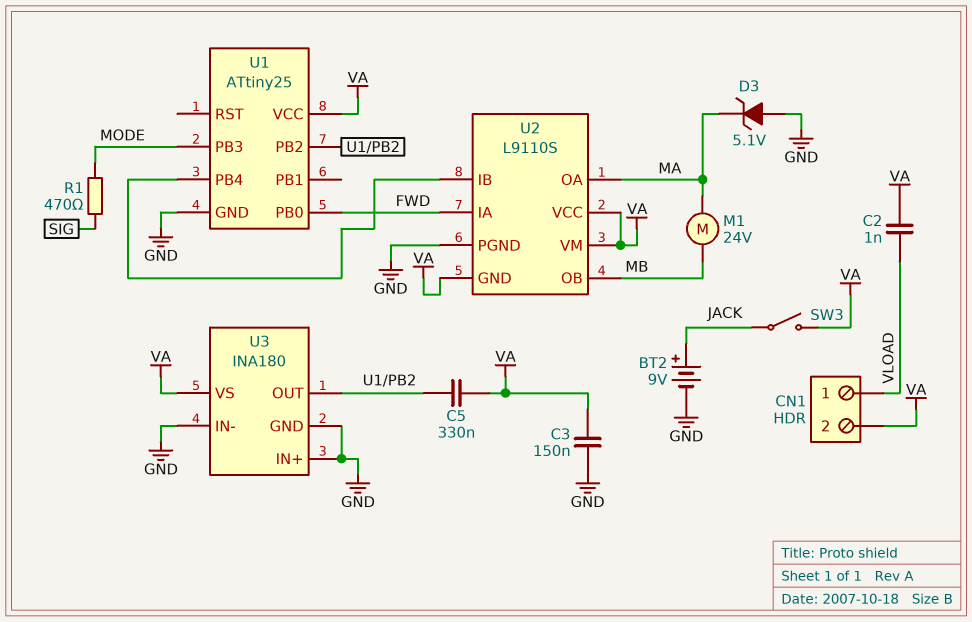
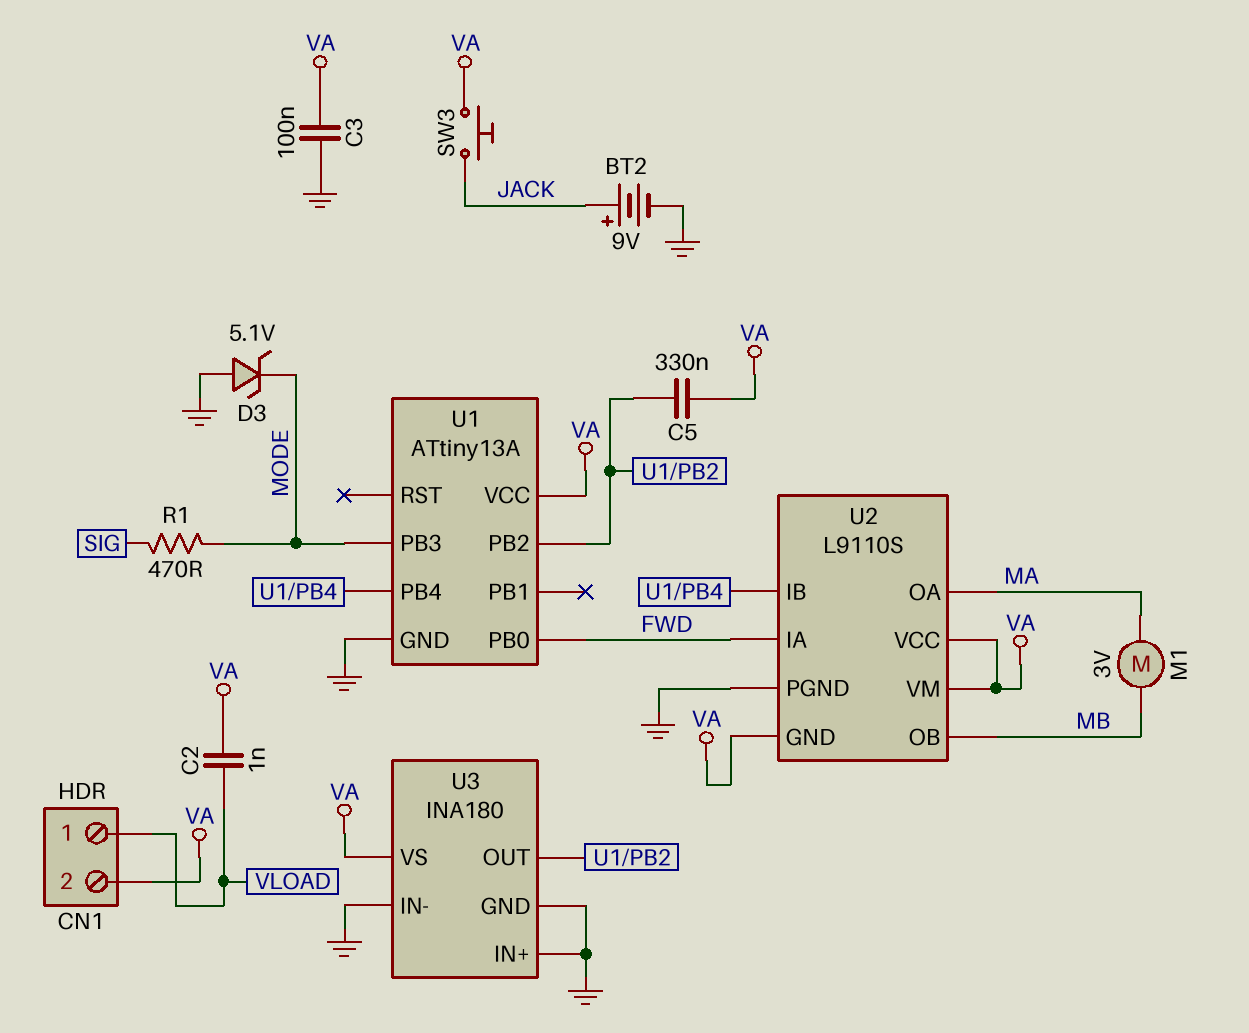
C3: 150nF (GND, VA) -> 100nF (GND, VA)
D3: zener 5.1V (A GND, K MA) -> zener 5.1V (A GND, K MODE)
M1: motor 24V (MA, MB) -> motor 3V (MA, MB)
SW3: switch (JACK, VA) -> button (JACK, VA)
U1: ATtiny25 -> ATtiny13A

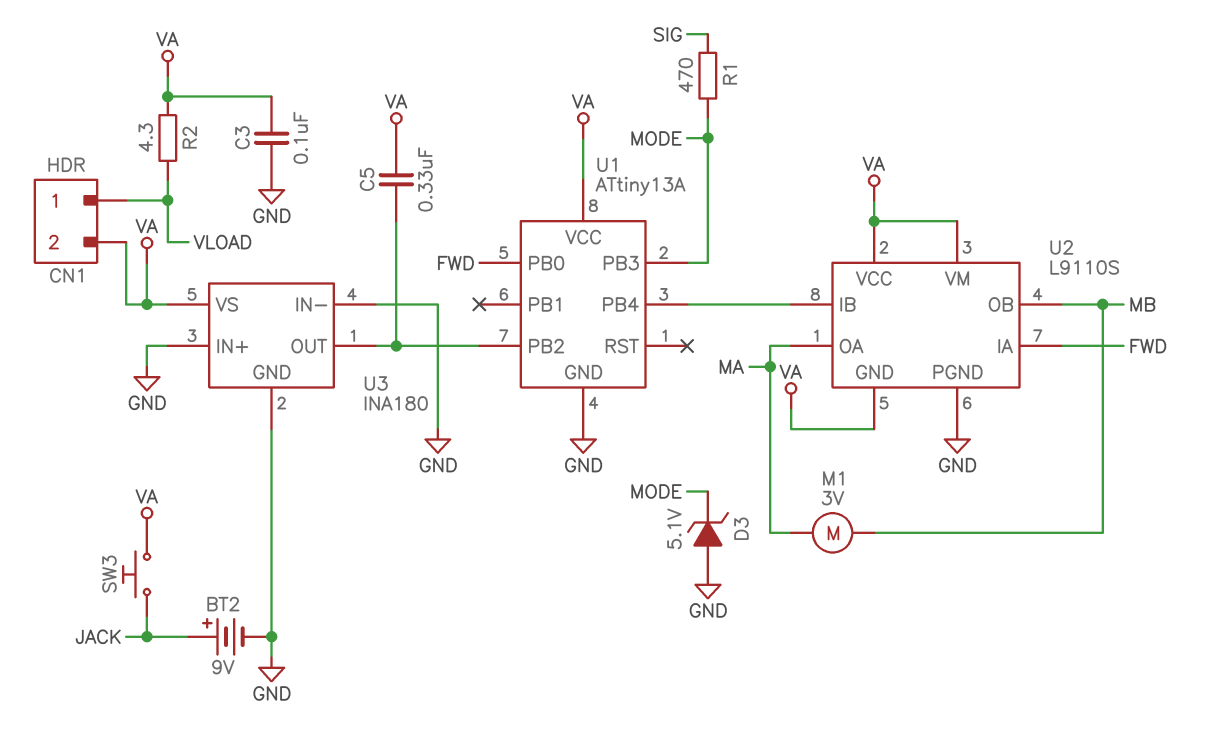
C2: 1nF (VA, VLOAD) -> none
R2: none -> 4.3 (VA, VLOAD)

